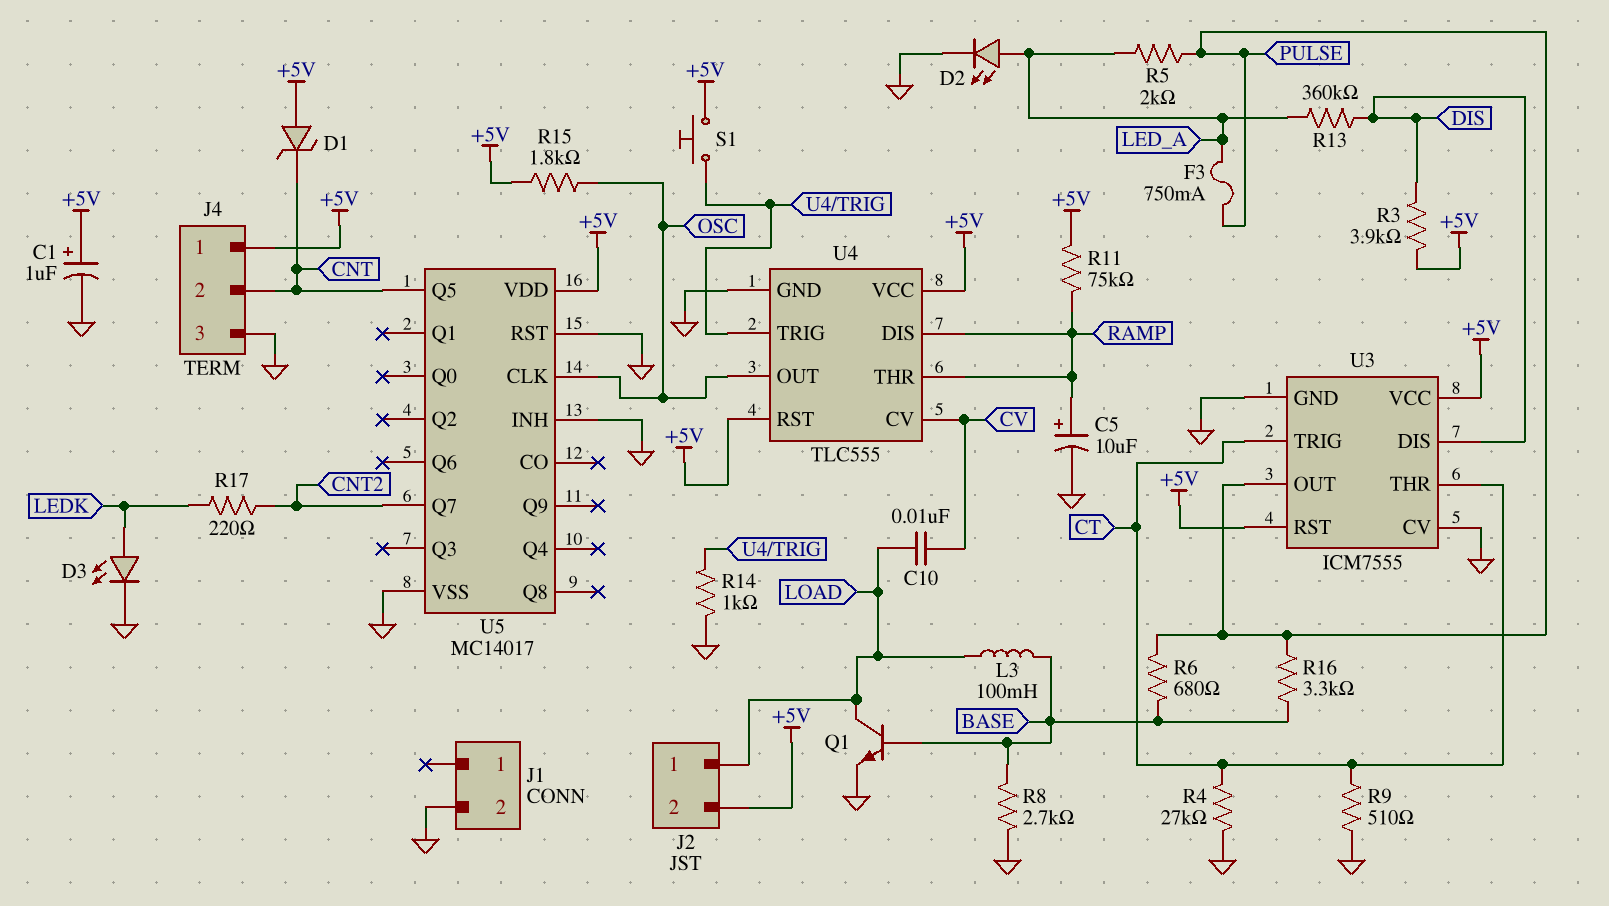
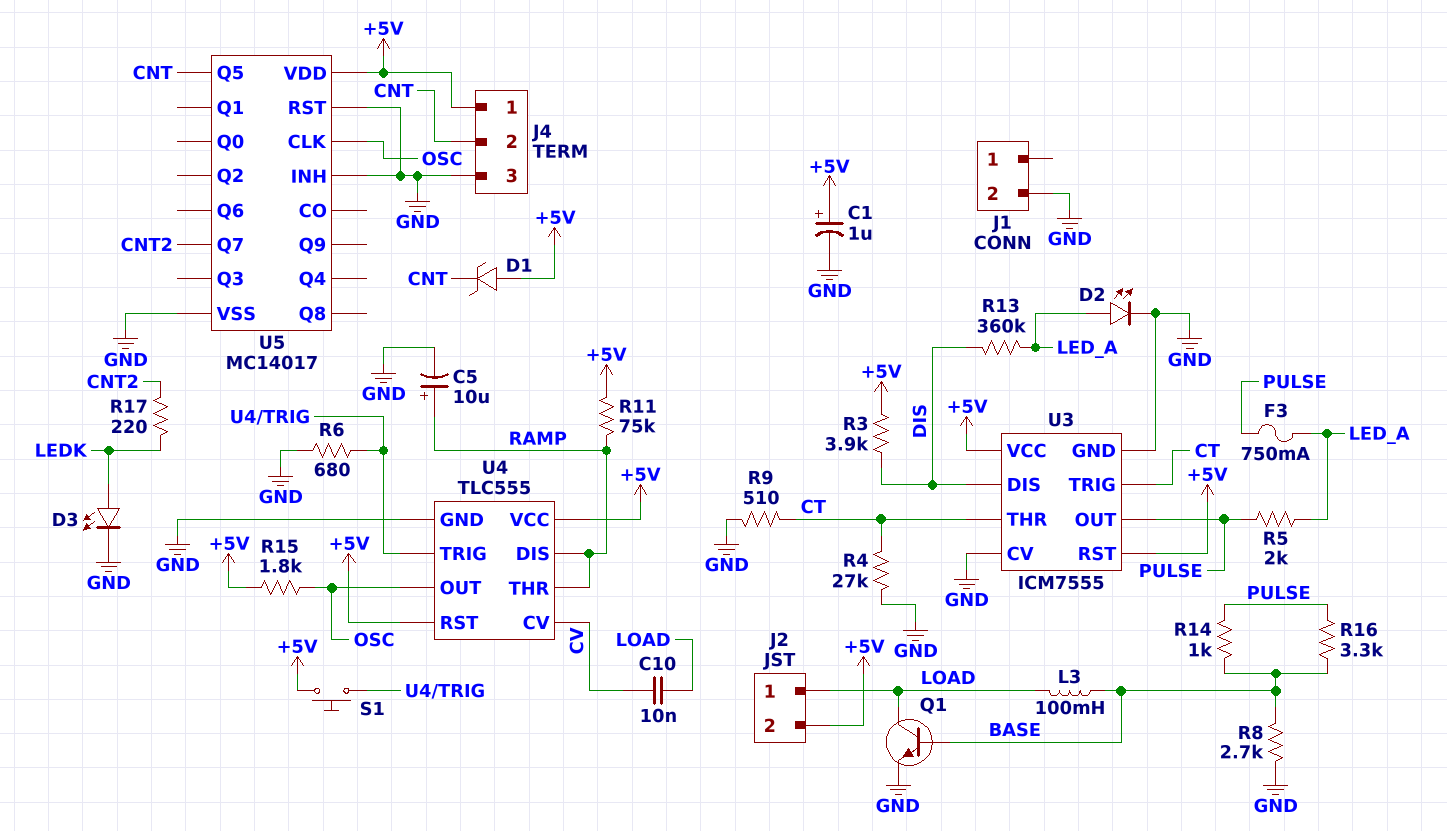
R6: 680 (BASE, PULSE) -> 680 (GND, U4/TRIG)
R14: 1k (GND, U4/TRIG) -> 1k (BASE, PULSE)

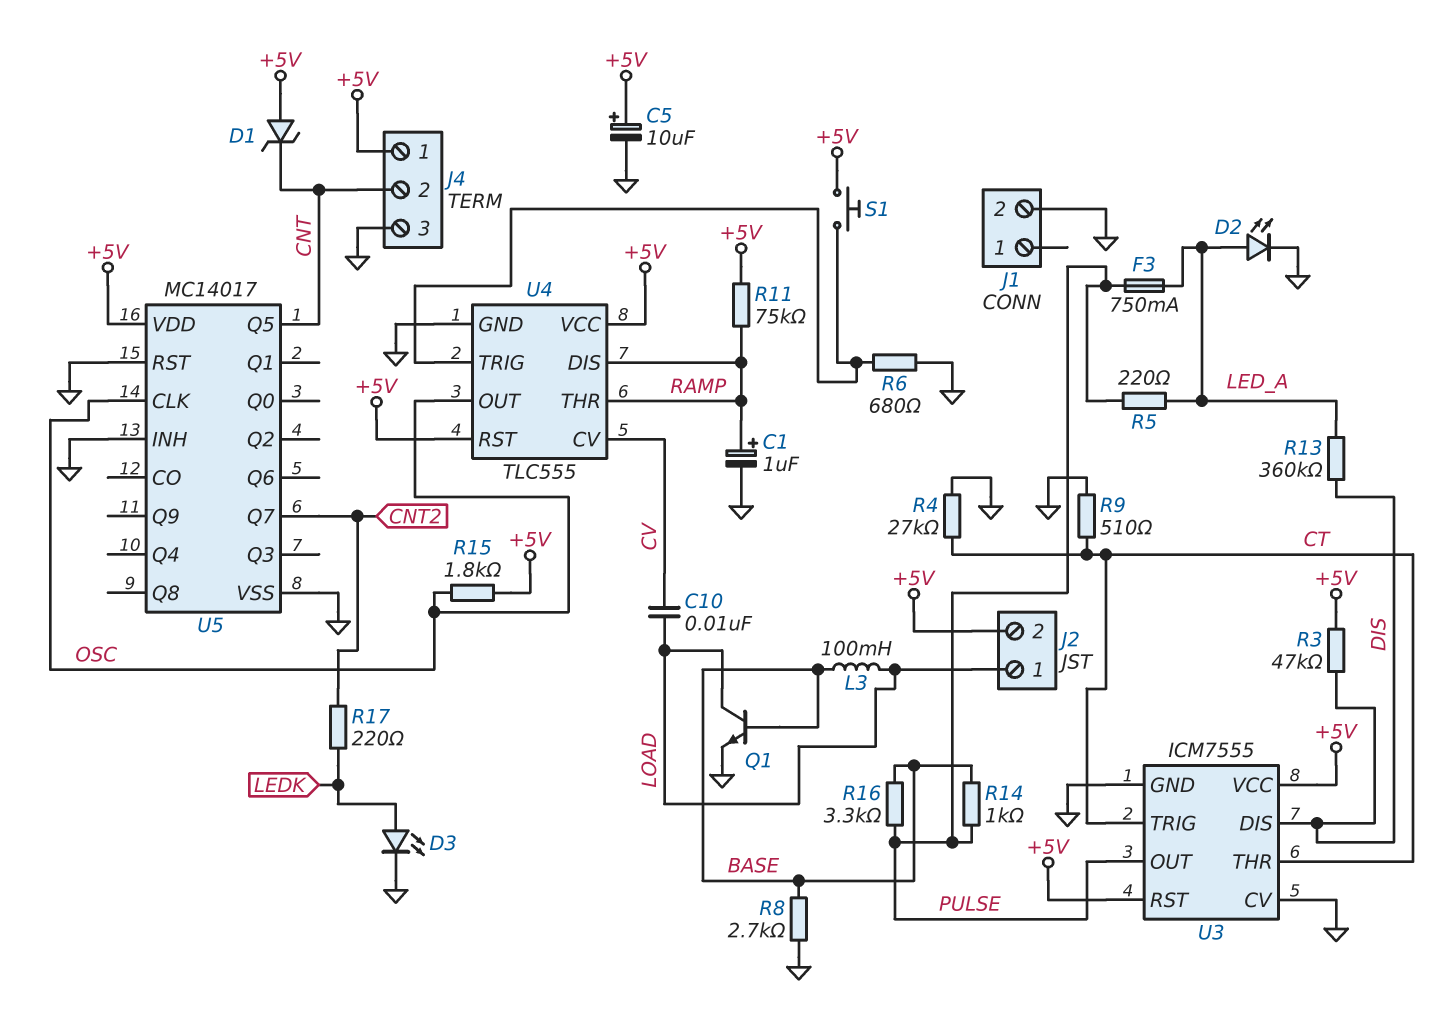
C1: 1uF (plus +5V, minus GND) -> 1uF (plus RAMP, minus GND)
C5: 10uF (plus RAMP, minus GND) -> 10uF (plus +5V, minus GND)
R3: 3.9k (+5V, DIS) -> 47k (+5V, DIS)
R5: 2k (LED_A, PULSE) -> 220 (LED_A, PULSE)

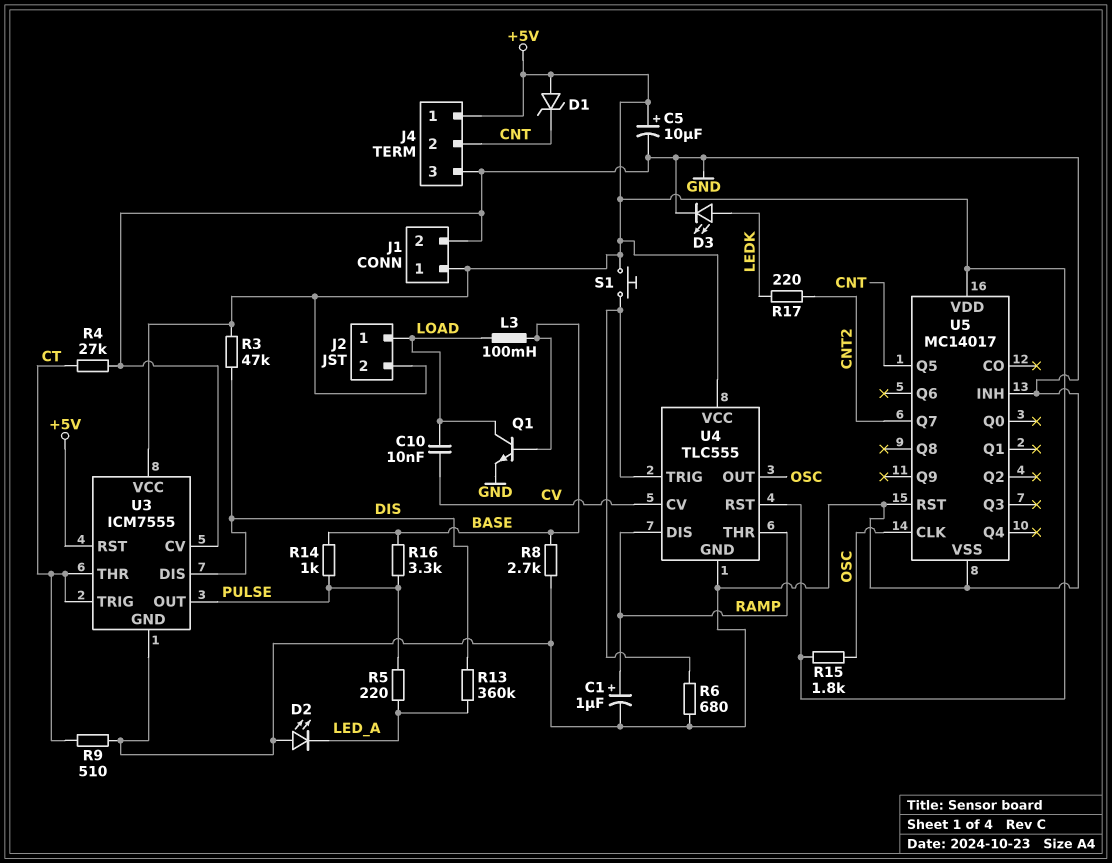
D2: LED (A LED_A, K GND) -> LED (A GND, K LED_A)
F3: 750mA (LED_A, PULSE) -> none
J1 pin 1: none -> +5V
R11: 75k (+5V, RAMP) -> none

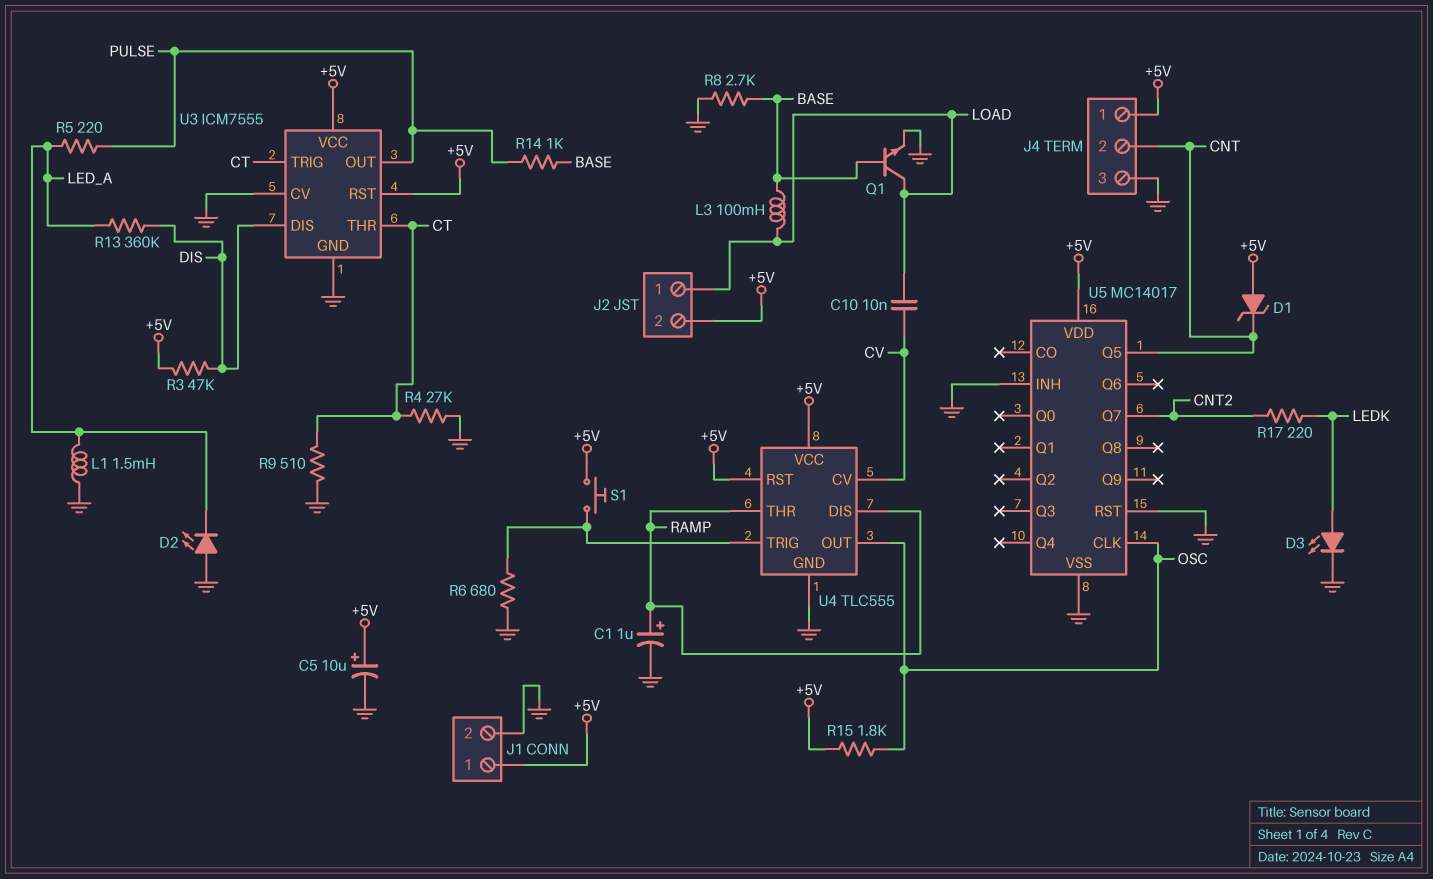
L1: none -> 1.5mH (GND, LED_A)
R16: 3.3k (BASE, PULSE) -> none

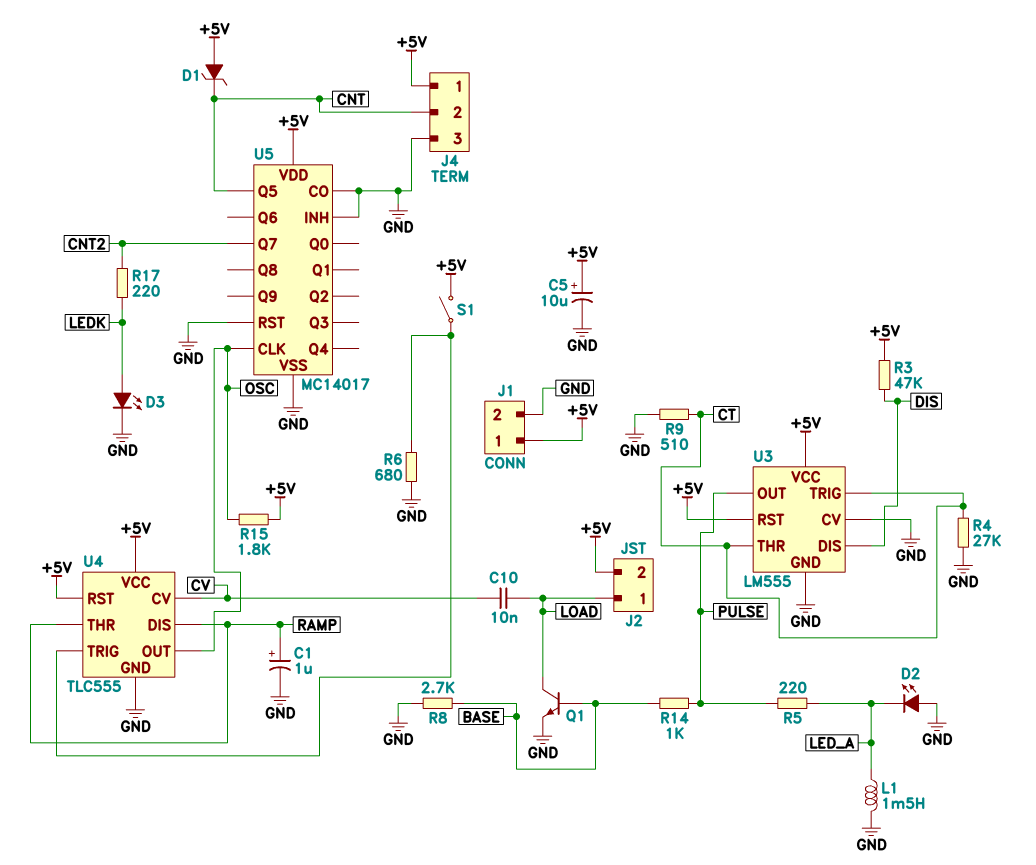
L3: 100mH (BASE, LOAD) -> none
R13: 360k (DIS, LED_A) -> none
S1: button (+5V, U4/TRIG) -> switch (+5V, U4/TRIG)
U3: ICM7555 -> LM555
U5 pin CO: none -> GND

